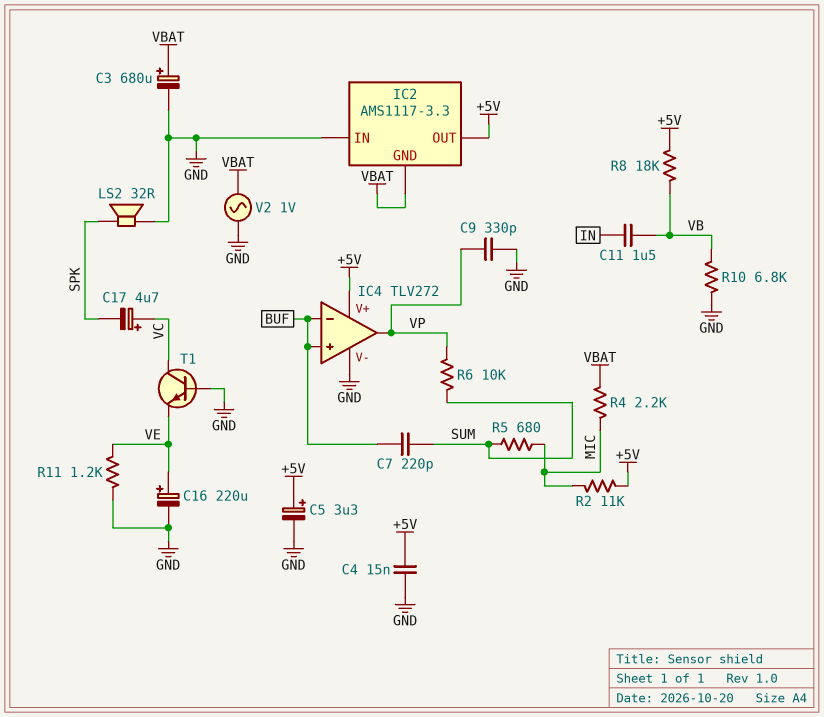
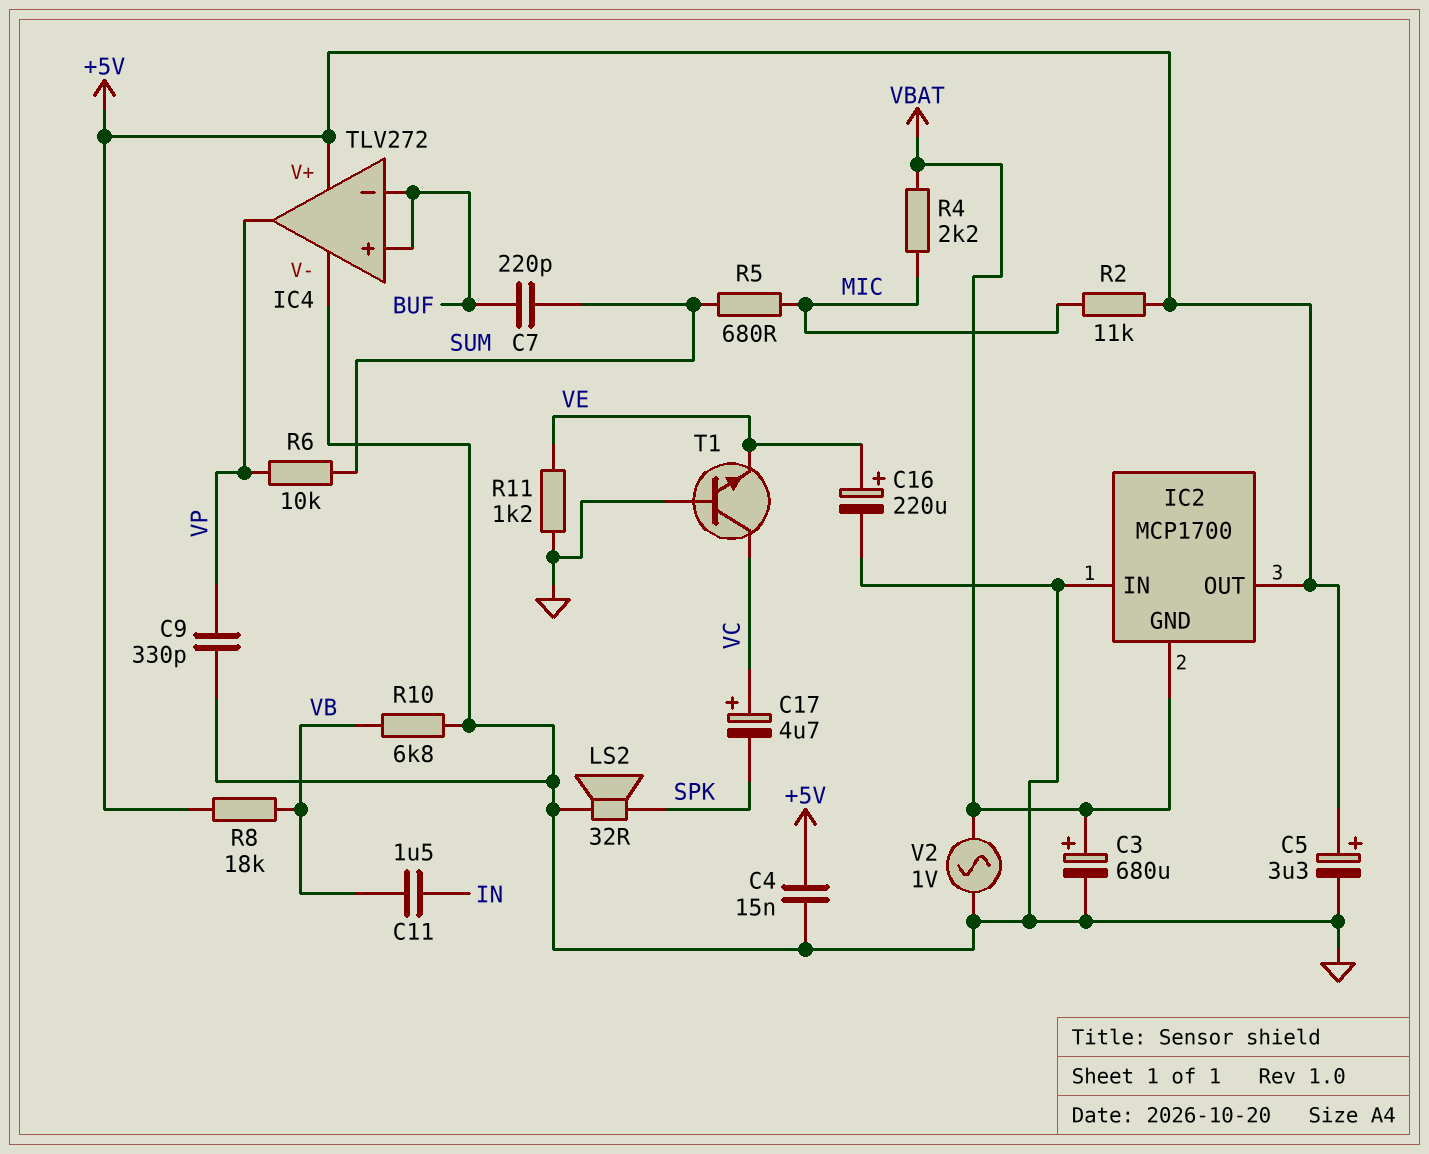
IC2: AMS1117-3.3 -> MCP1700

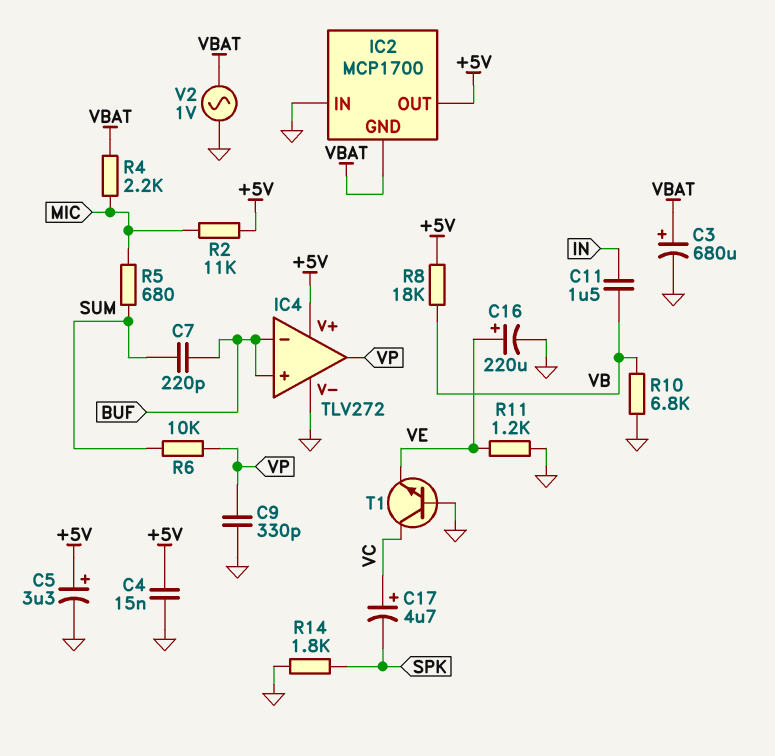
LS2: speaker 32R (GND, SPK) -> none
R14: none -> 1.8k (GND, SPK)

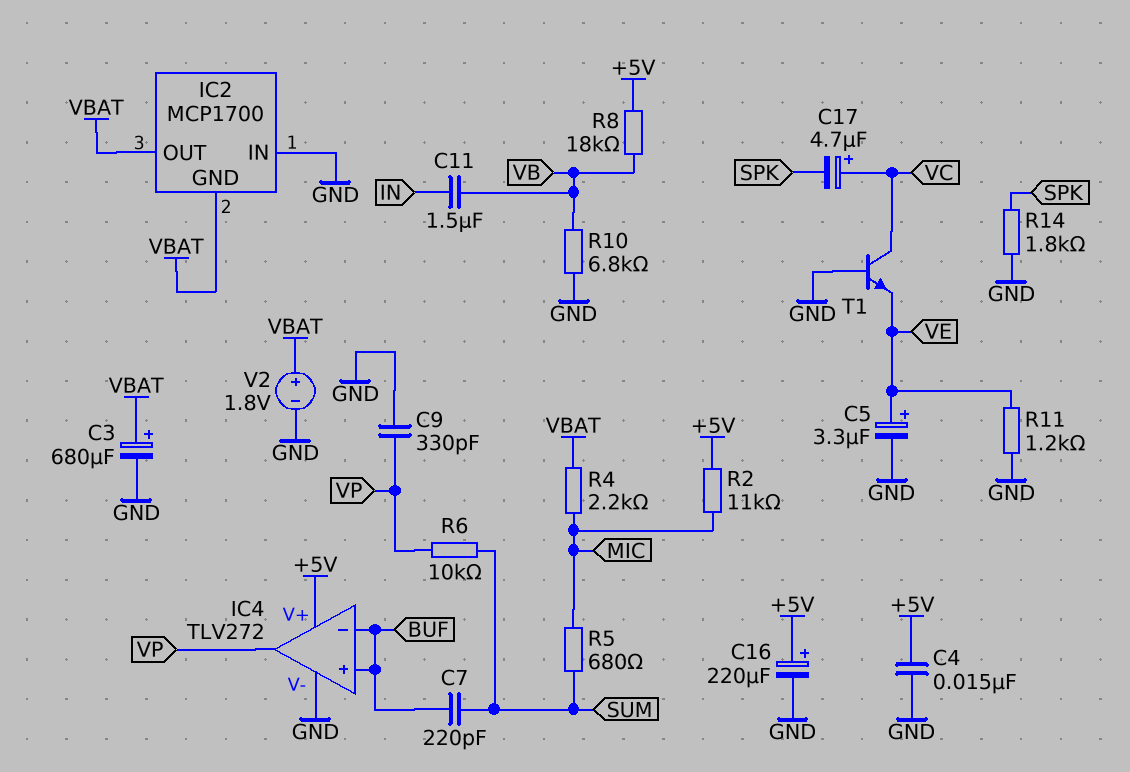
C5: 3.3uF (plus +5V, minus GND) -> 3.3uF (plus VE, minus GND)
C16: 220uF (plus VE, minus GND) -> 220uF (plus +5V, minus GND)
IC2 pin OUT: +5V -> VBAT
V2: AC 1V (GND, VBAT) -> 1.8V (plus VBAT, minus GND)

